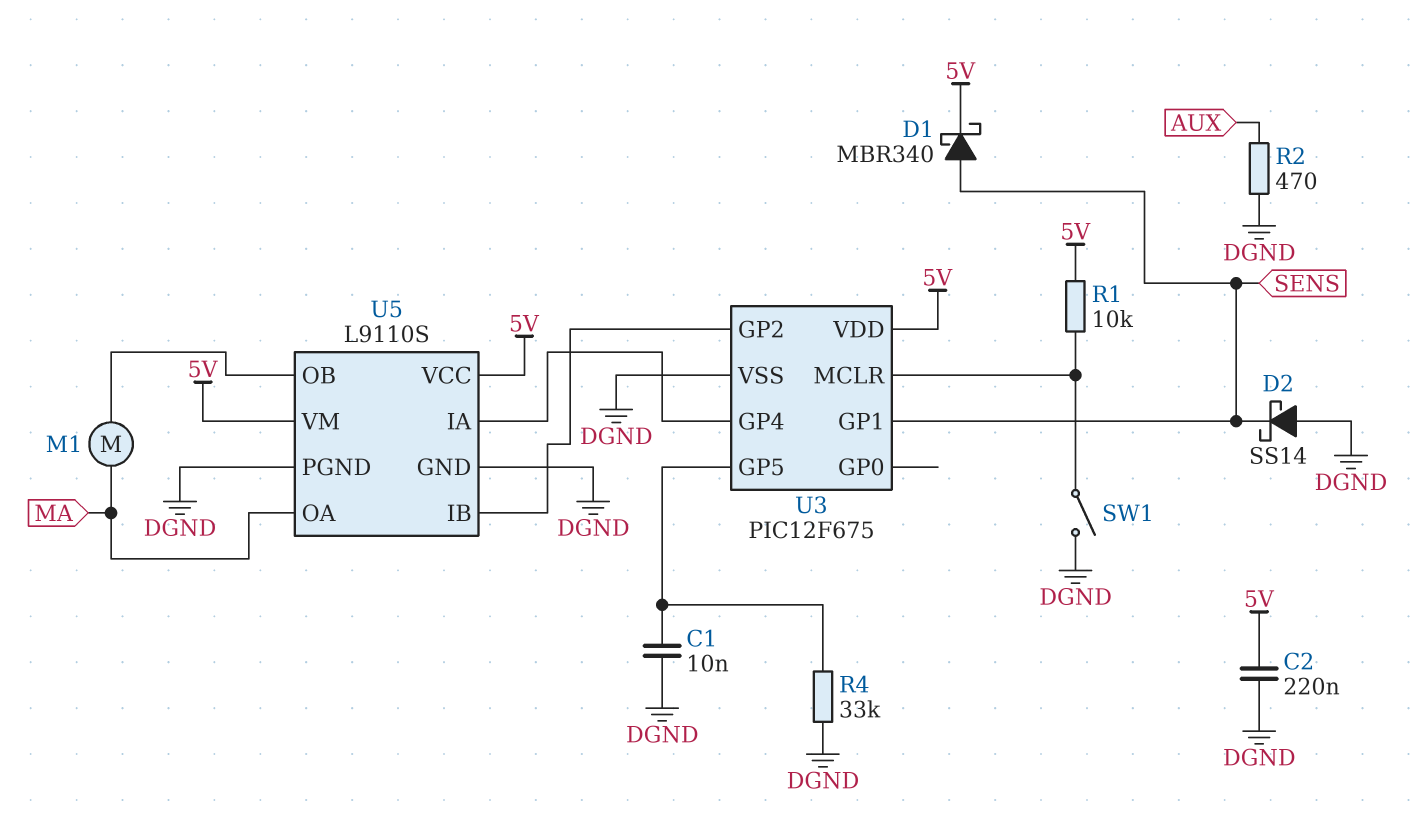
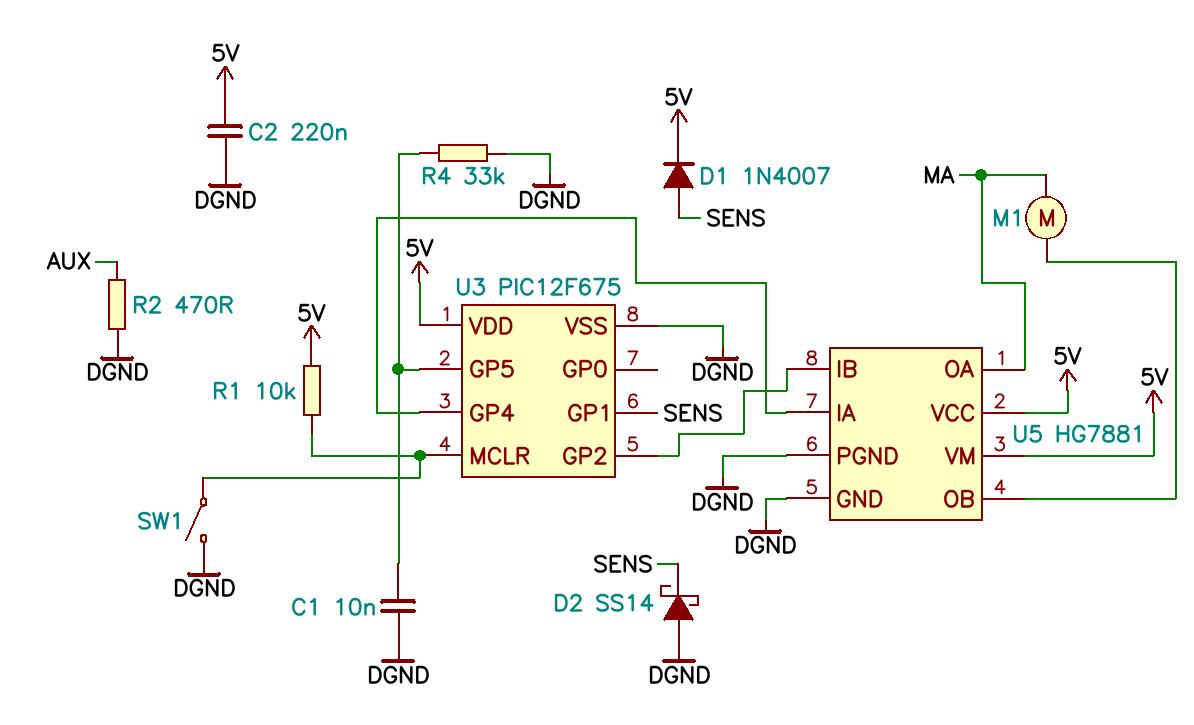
D1: schottky MBR340 (A SENS, K 5V) -> diode 1N4007 (A SENS, K 5V)
U5: L9110S -> HG7881

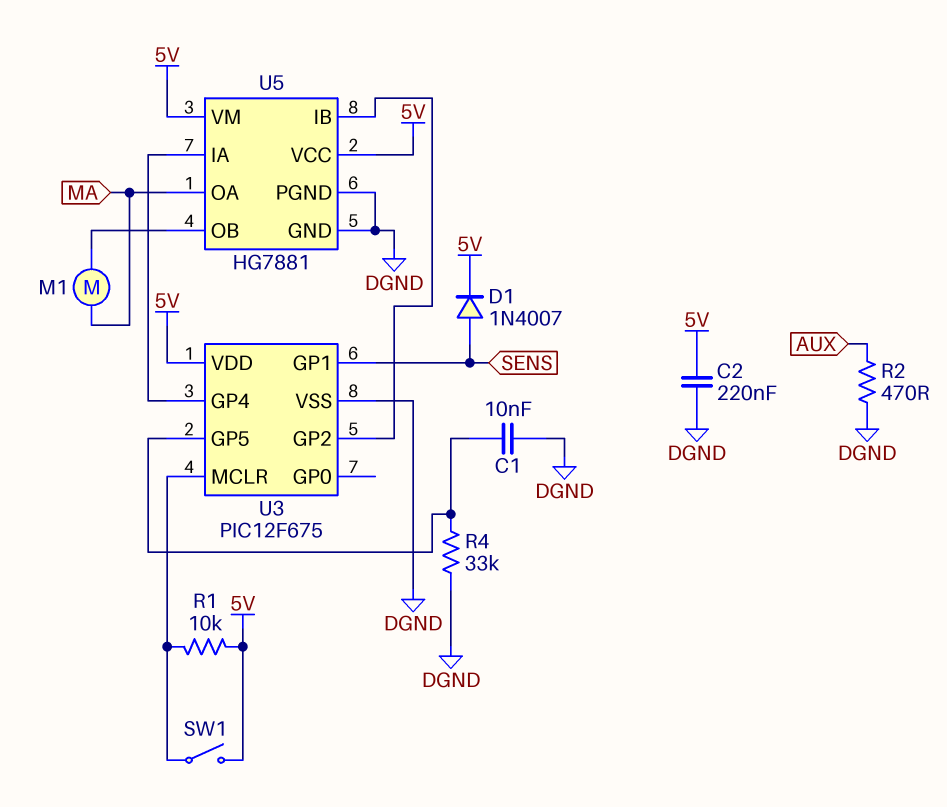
D2: schottky SS14 (A DGND, K SENS) -> none
SW1: switch (DGND, U3/MCLR) -> switch (5V, U3/MCLR)

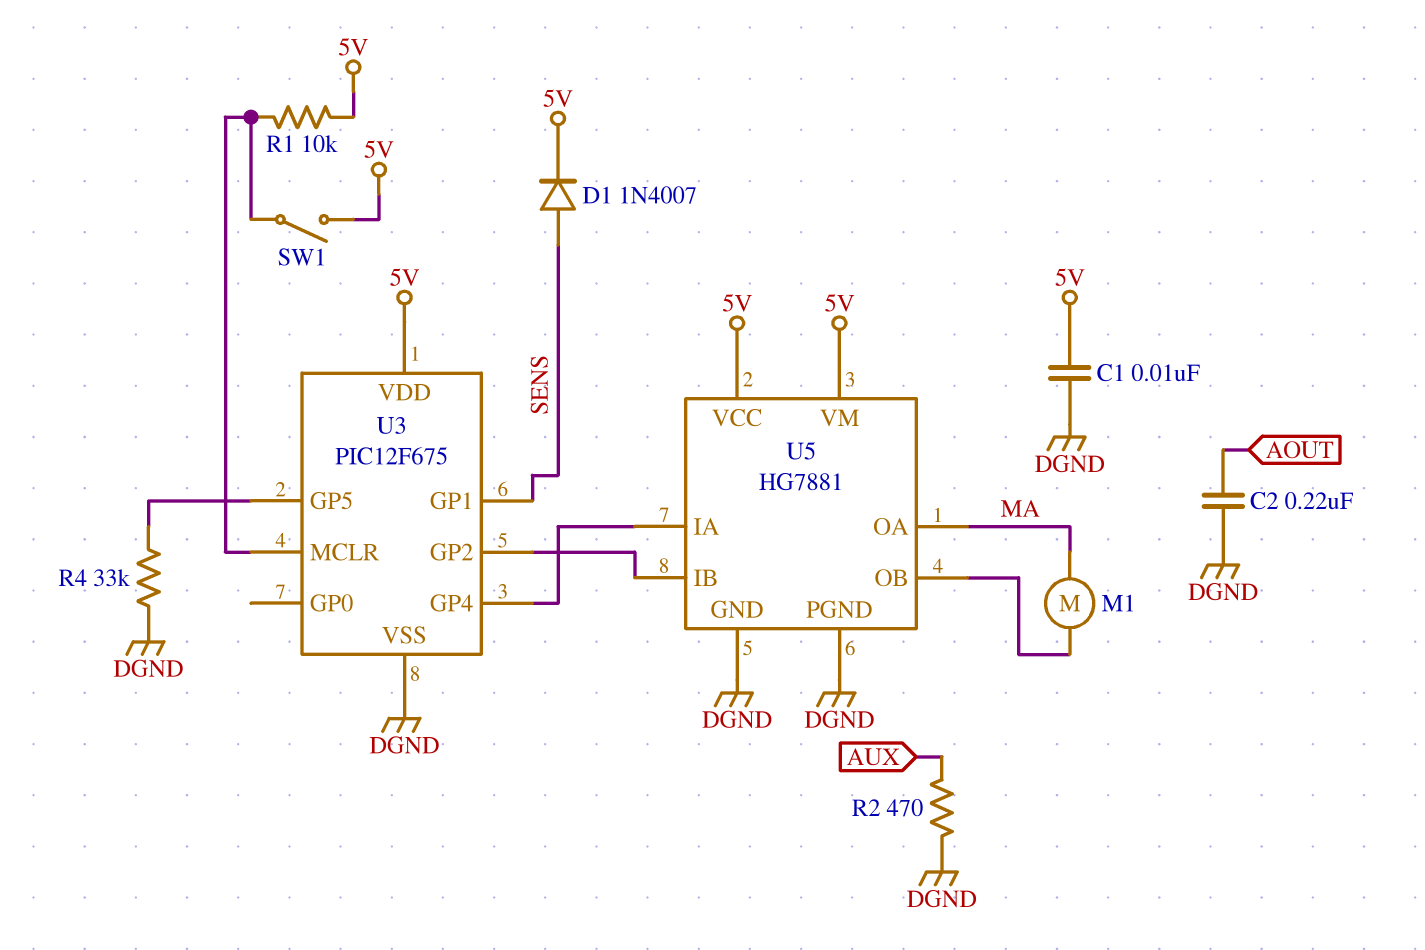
C1: 10nF (DGND, U3/GP5) -> 10nF (5V, DGND)
C2: 220nF (5V, DGND) -> 220nF (AOUT, DGND)

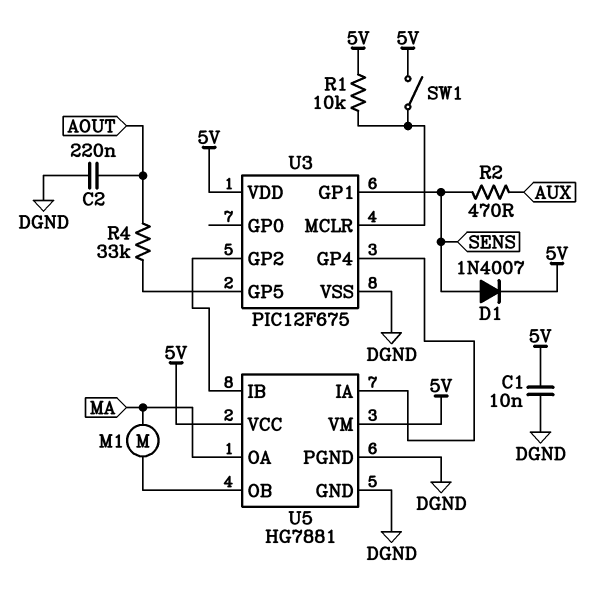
R2: 470 (AUX, DGND) -> 470 (AUX, SENS)
R4: 33k (DGND, U3/GP5) -> 33k (AOUT, U3/GP5)

